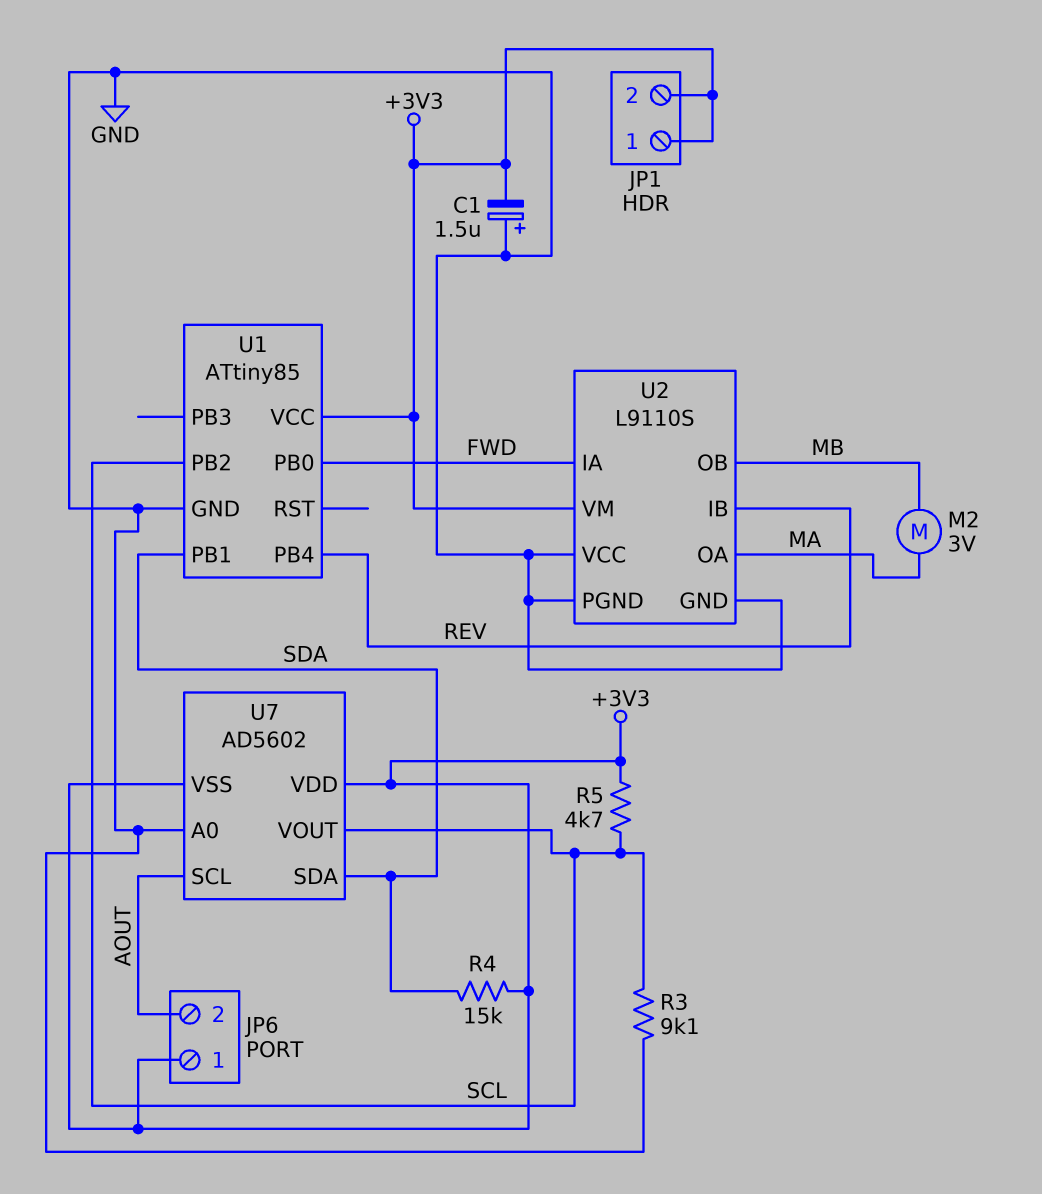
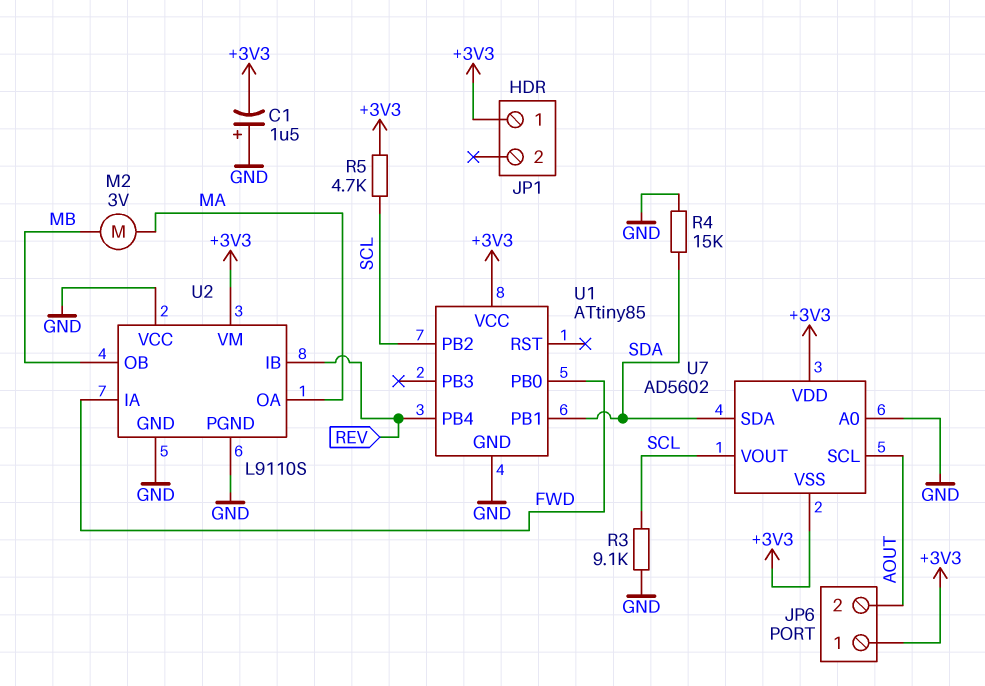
JP1 pin 2: +3V3 -> none
R4: 15k (+3V3, SDA) -> 15k (GND, SDA)

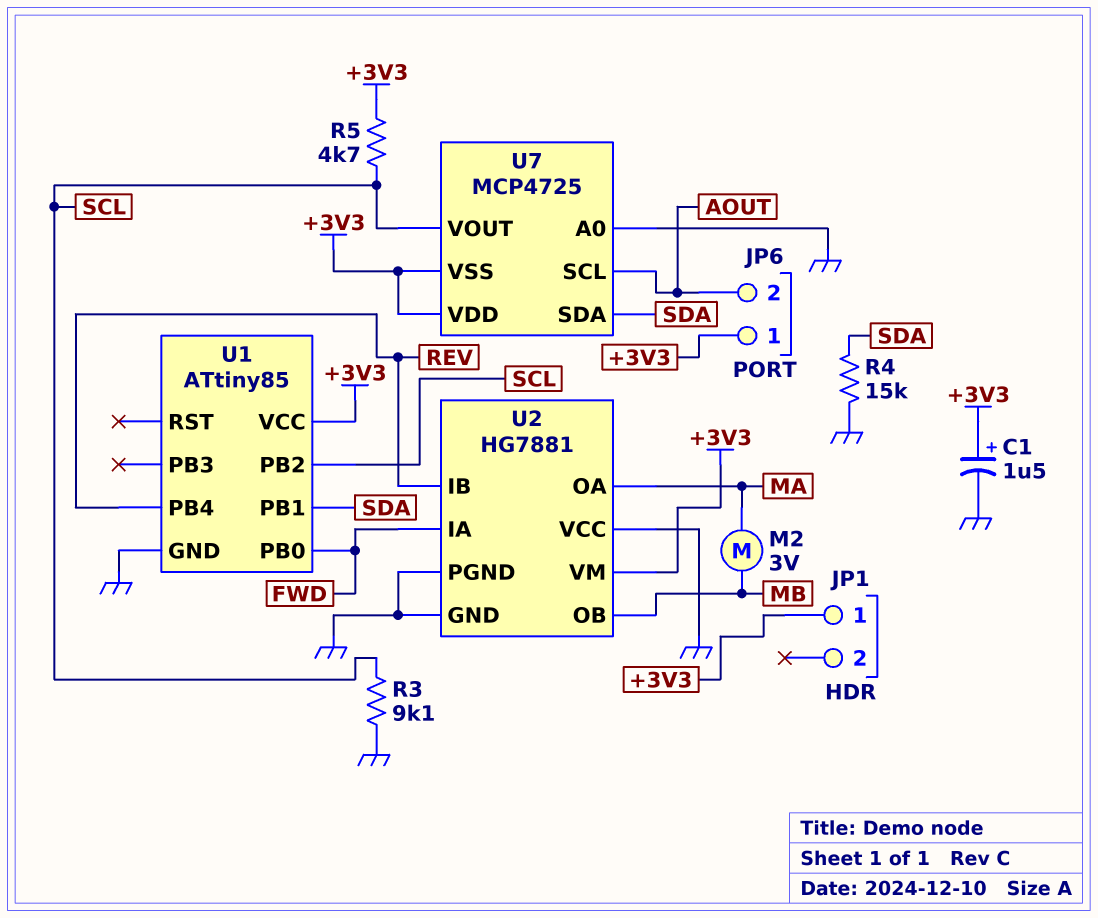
C1: 1.5uF (plus GND, minus +3V3) -> 1.5uF (plus +3V3, minus GND)
U2: L9110S -> HG7881
U7: AD5602 -> MCP4725

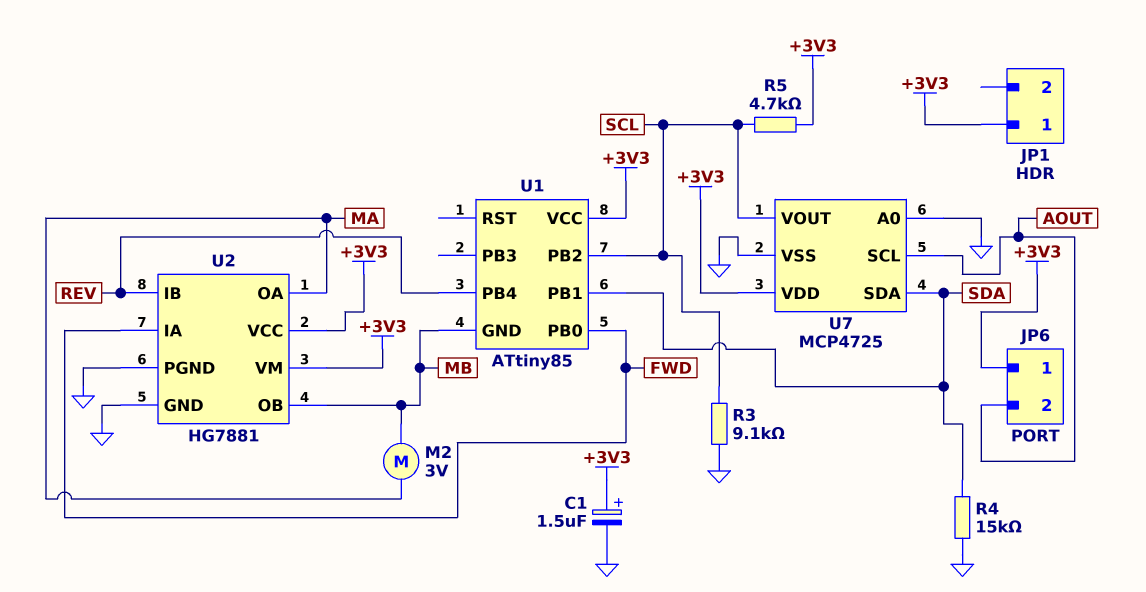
U1 pin GND: GND -> MB
U2 pin VCC: GND -> +3V3
U7 pin VSS: +3V3 -> GND

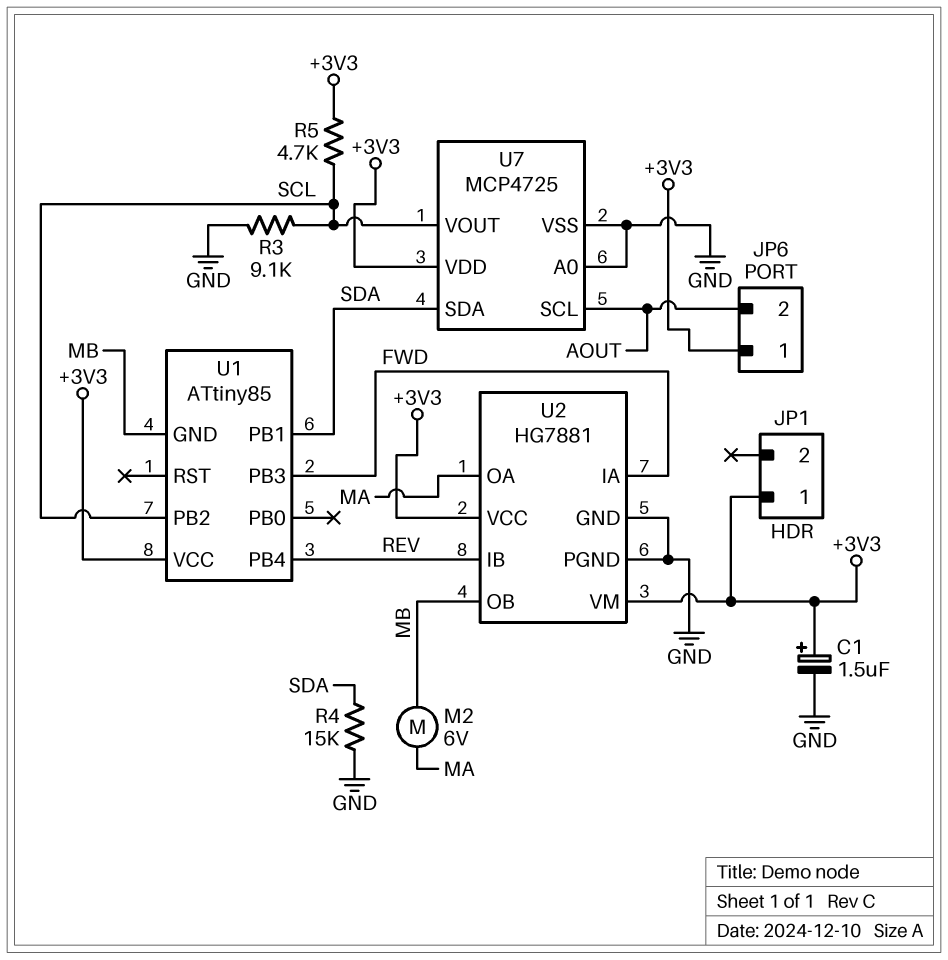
M2: motor 3V (MA, MB) -> motor 6V (MA, MB)
U1 pin PB0: FWD -> none
U1 pin PB3: none -> FWD

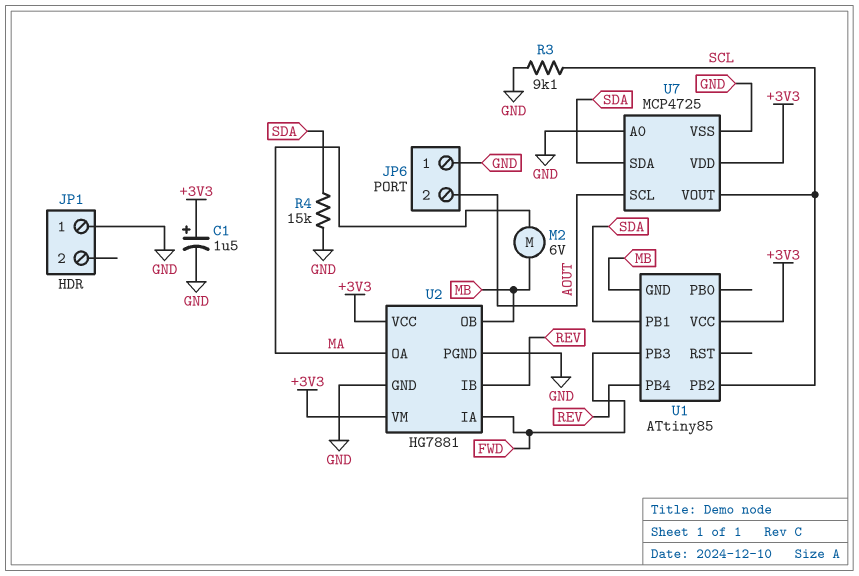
JP1 pin 1: +3V3 -> GND
JP6 pin 1: +3V3 -> GND
R5: 4.7k (+3V3, SCL) -> none

